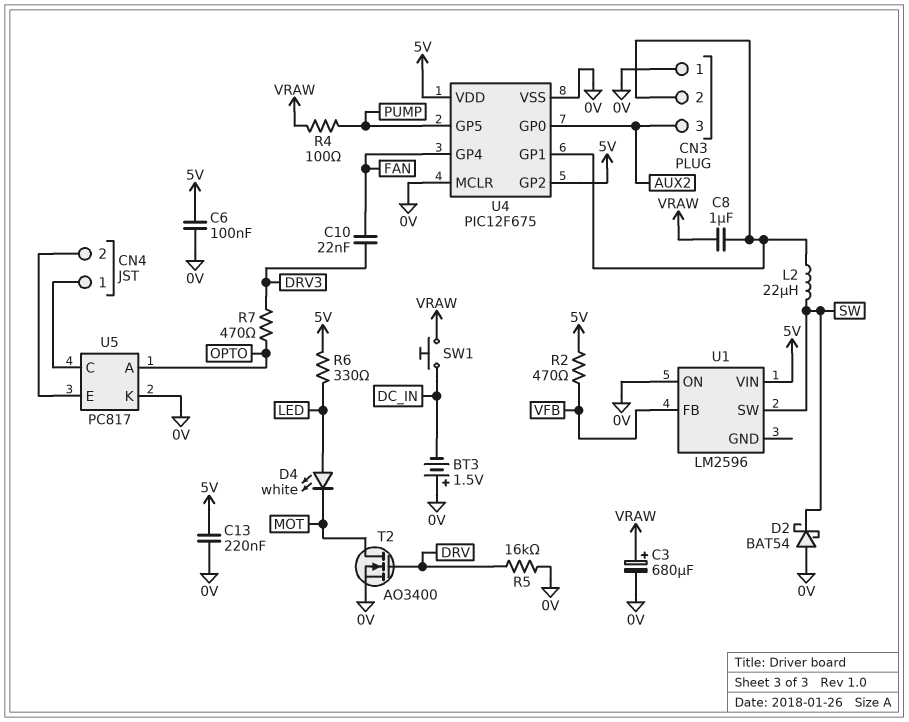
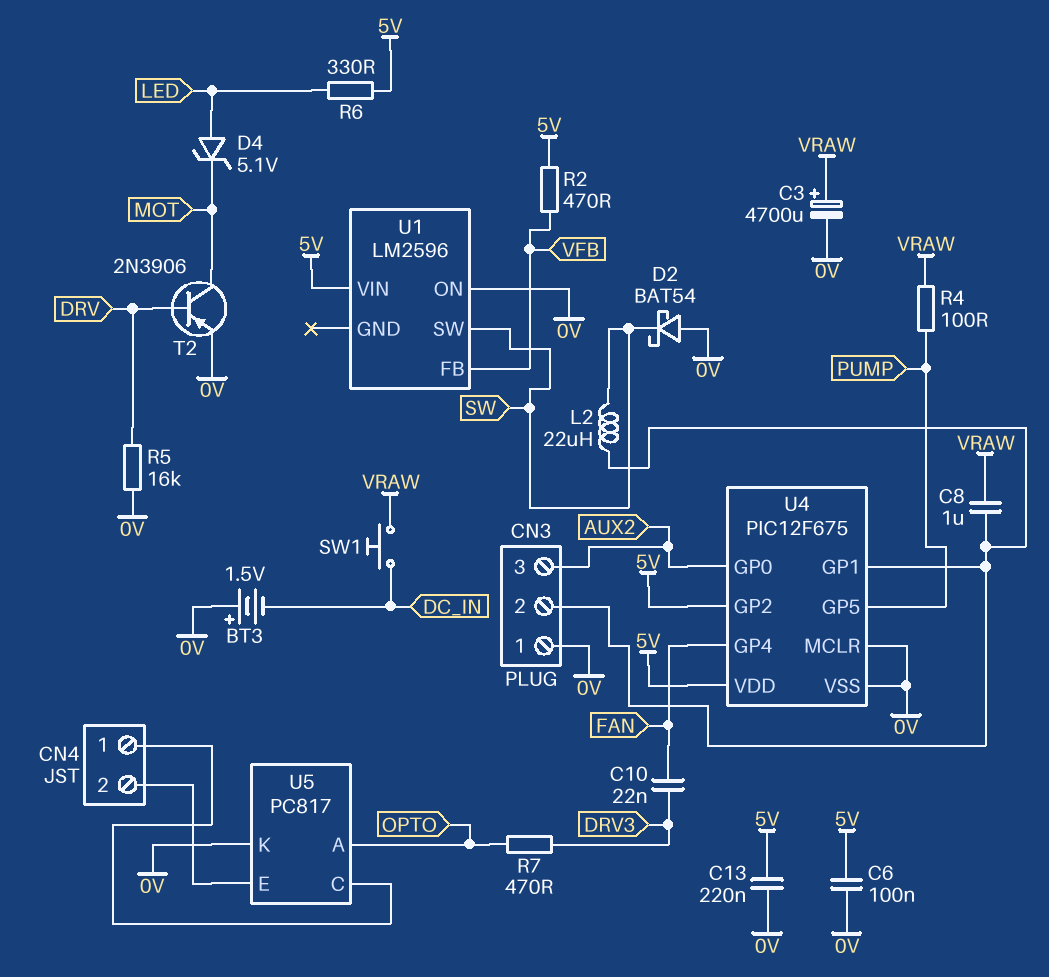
C3: 680uF (plus VRAW, minus 0V) -> 4700uF (plus VRAW, minus 0V)
D4: LED white (A LED, K MOT) -> zener 5.1V (A LED, K MOT)
T2: NMOS AO3400 (G DRV, D MOT, S 0V) -> PNP 2N3906 (B DRV, C MOT, E 0V)

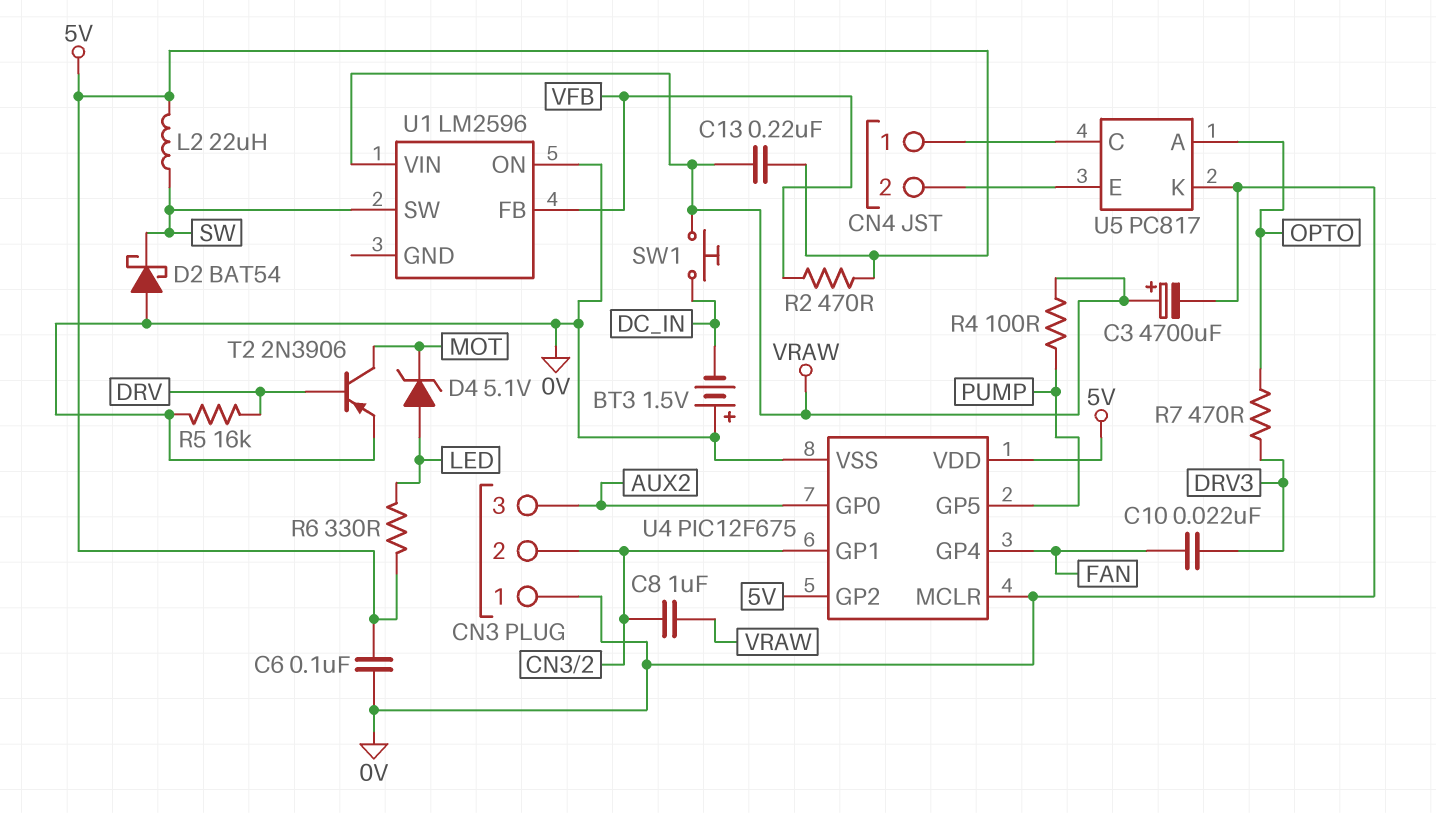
C13: 220nF (0V, 5V) -> 220nF (5V, VRAW)
L2: 22uH (CN3/2, SW) -> 22uH (5V, SW)
U1 pin VIN: 5V -> VRAW

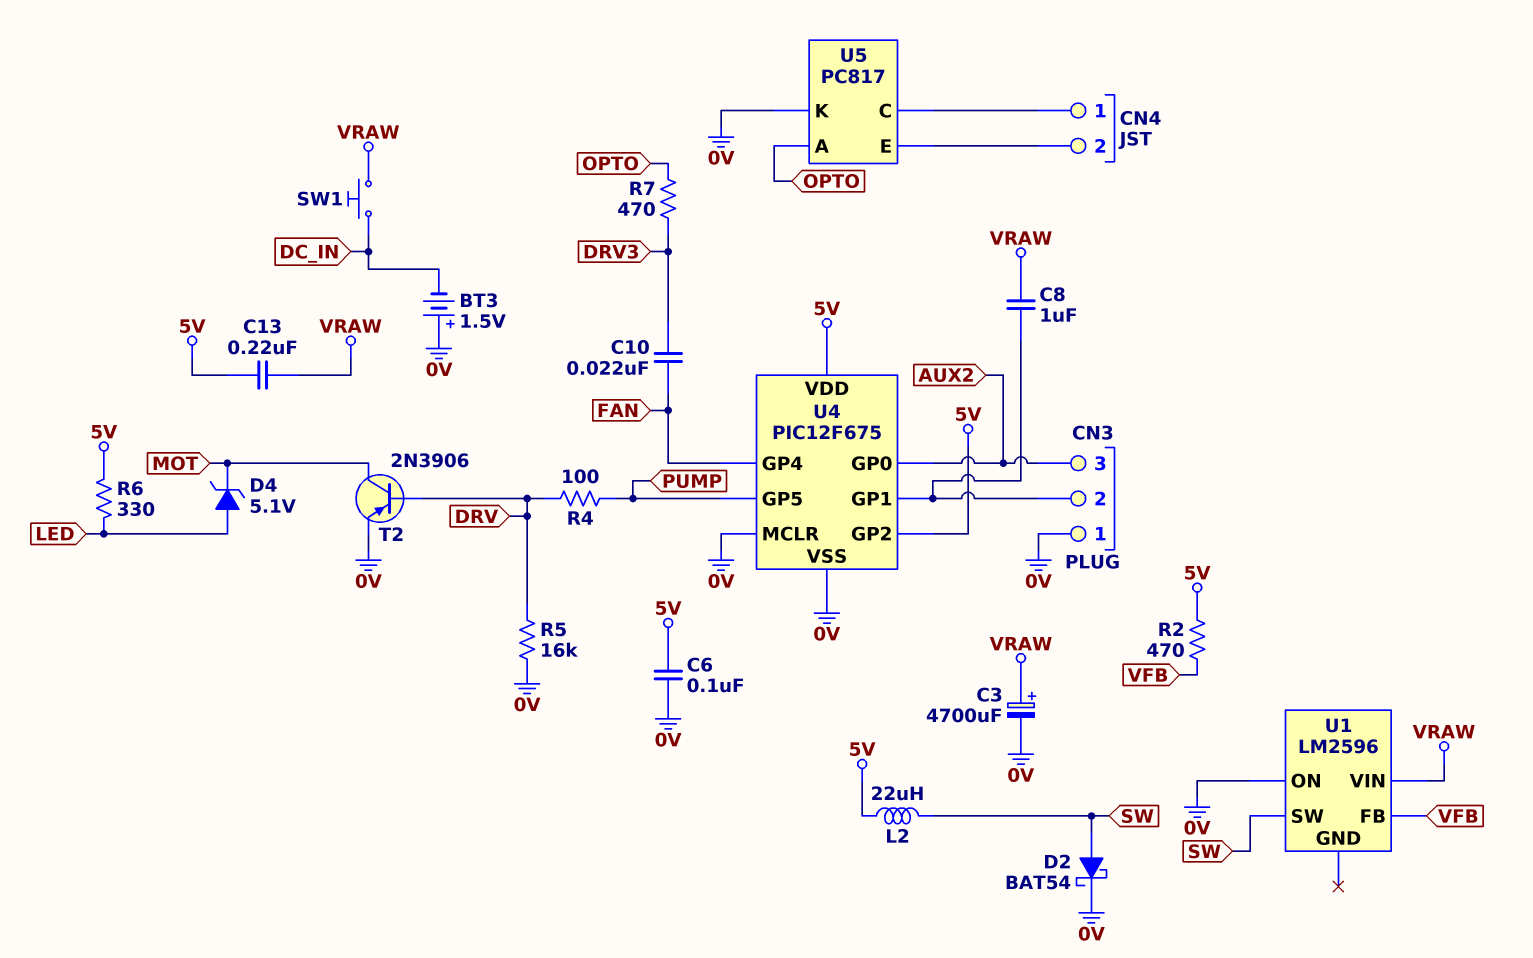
D2: schottky BAT54 (A 0V, K SW) -> schottky BAT54 (A SW, K 0V)
R4: 100 (PUMP, VRAW) -> 100 (DRV, PUMP)

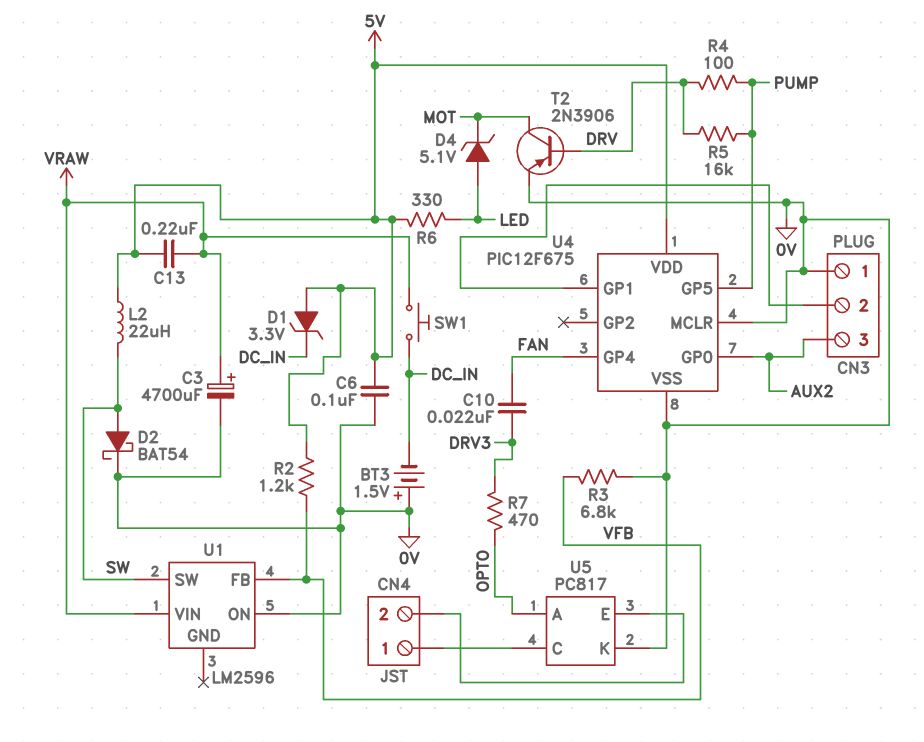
C8: 1uF (CN3/2, VRAW) -> none
D1: none -> zener 3.3V (A 5V, K DC_IN)
R2: 470 (5V, VFB) -> 1.2k (5V, VFB)
R3: none -> 6.8k (0V, VFB)
R5: 16k (0V, DRV) -> 16k (DRV, PUMP)
U4 pin GP2: 5V -> none

